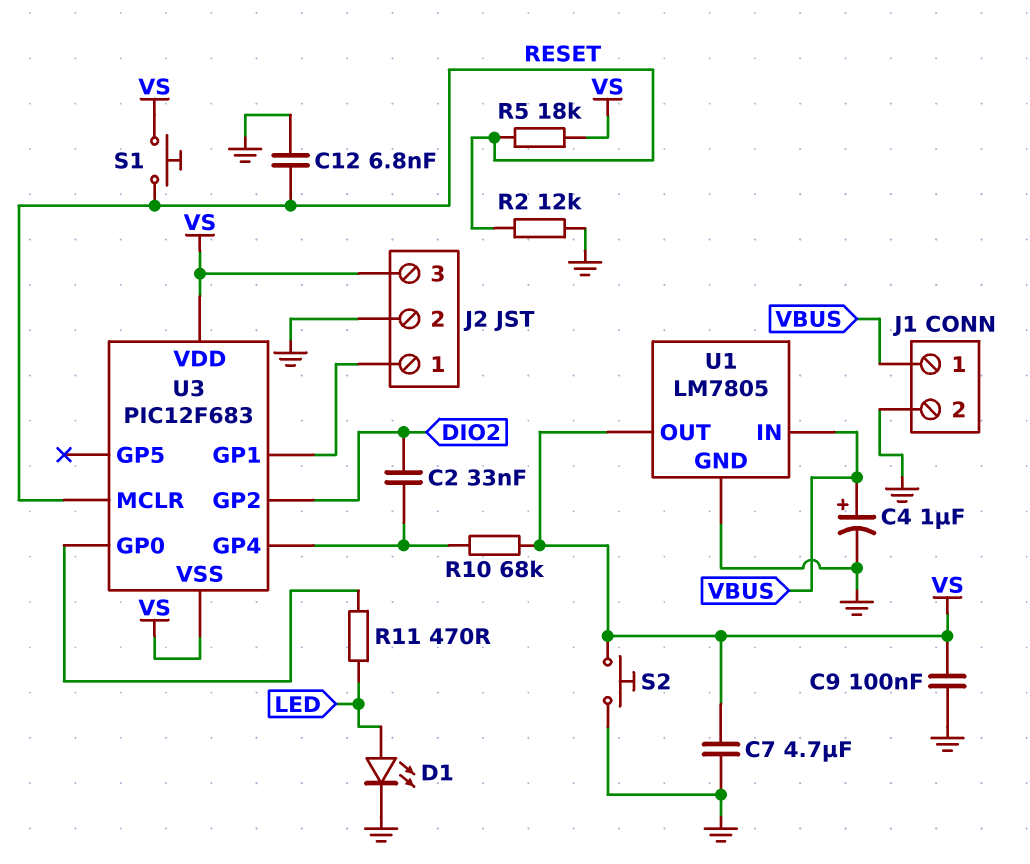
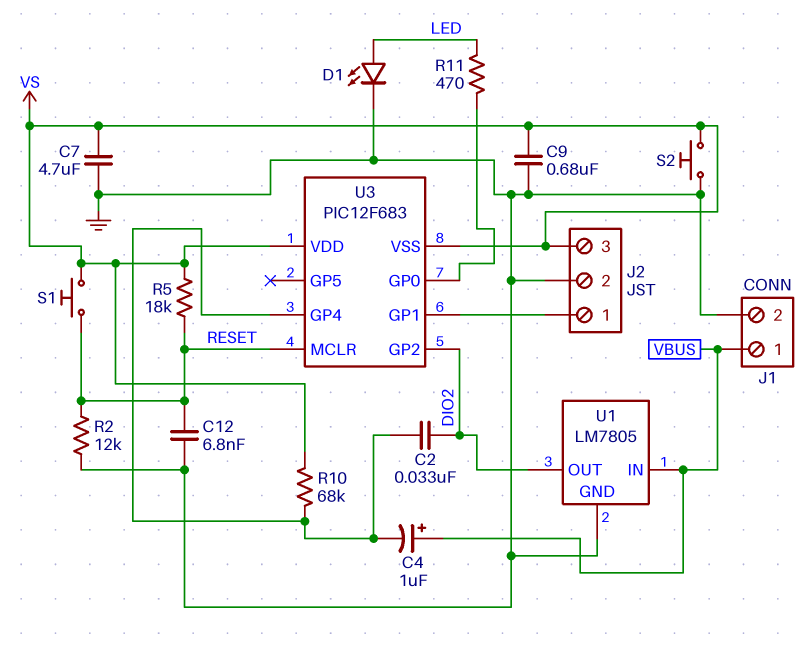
C4: 1uF (plus VBUS, minus GND) -> 1uF (plus VBUS, minus U3/GP4)
C9: 100nF (GND, VS) -> 680nF (GND, VS)
U1 pin OUT: VS -> DIO2

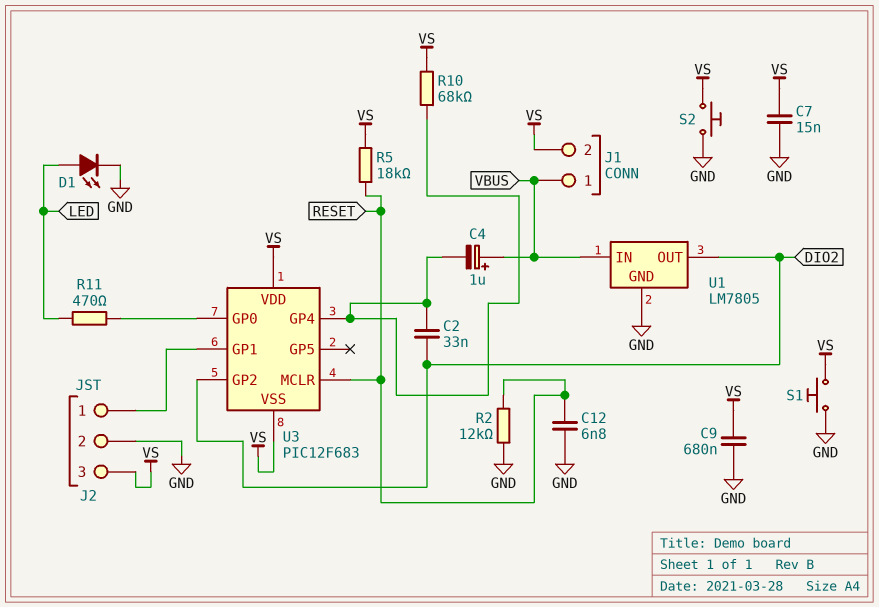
C7: 4.7uF (GND, VS) -> 15nF (GND, VS)
J1 pin 2: GND -> VS
S1: button (RESET, VS) -> button (GND, VS)

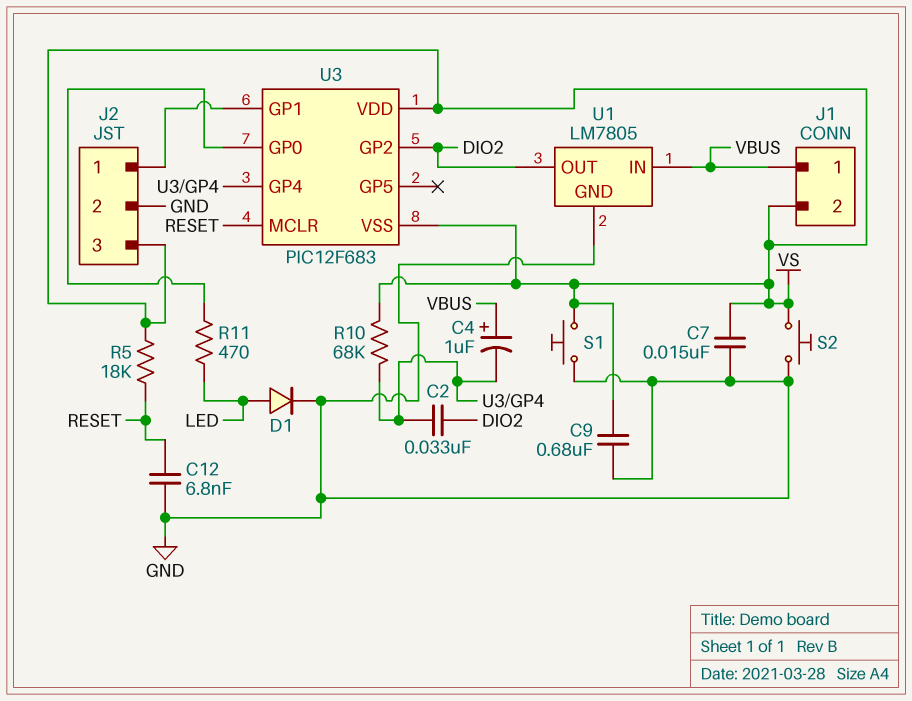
D1: LED (A LED, K GND) -> diode (A LED, K GND)
R2: 12k (GND, RESET) -> none

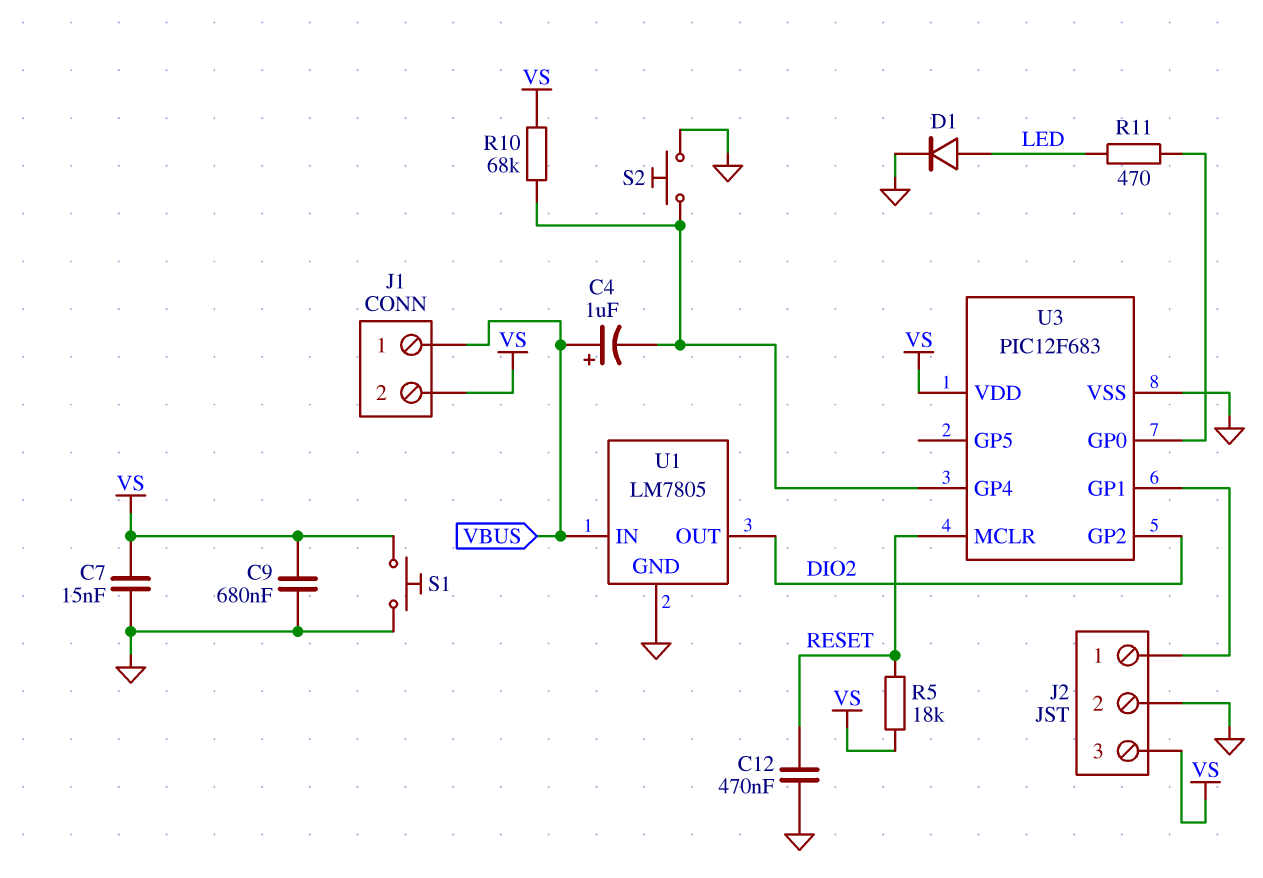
C2: 33nF (DIO2, U3/GP4) -> none
C12: 6.8nF (GND, RESET) -> 470nF (GND, RESET)
S2: button (GND, VS) -> button (GND, U3/GP4)
U3 pin VSS: VS -> GND

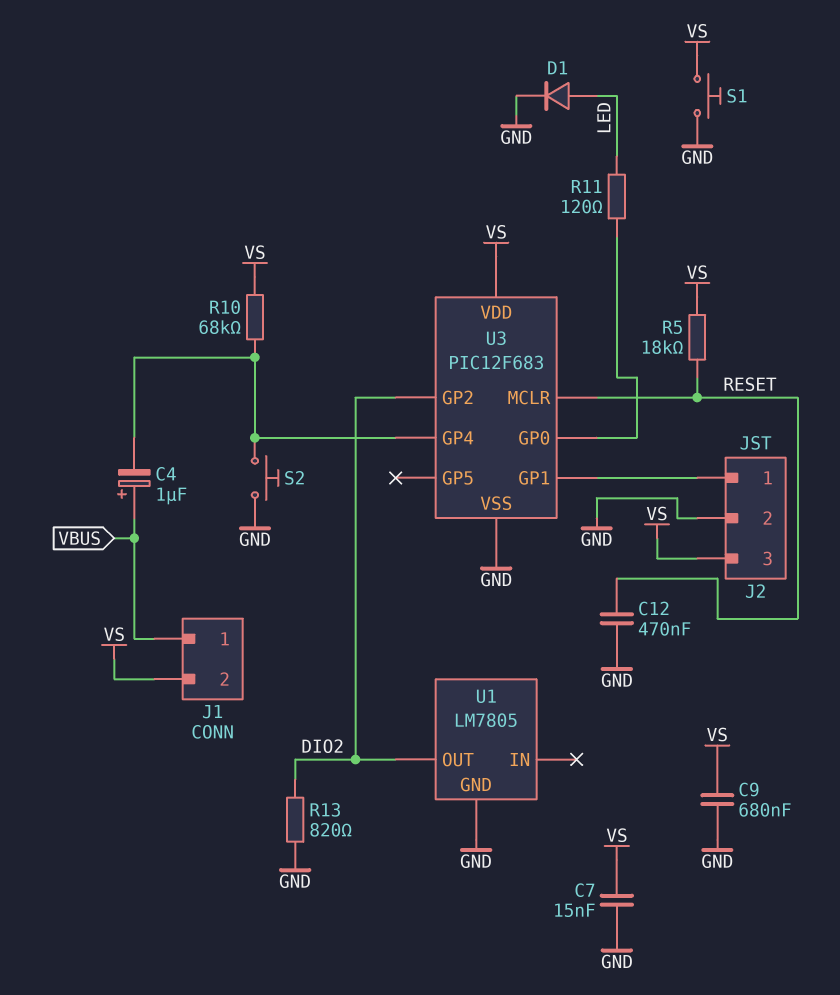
R11: 470 (LED, U3/GP0) -> 120 (LED, U3/GP0)
R13: none -> 820 (DIO2, GND)
U1 pin IN: VBUS -> none

